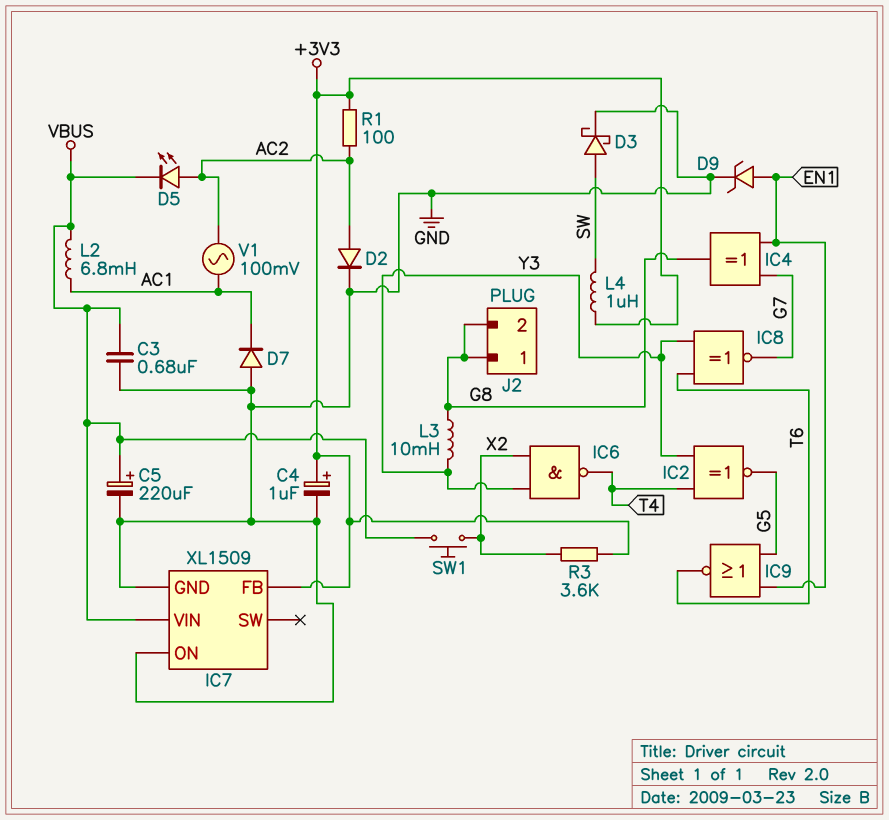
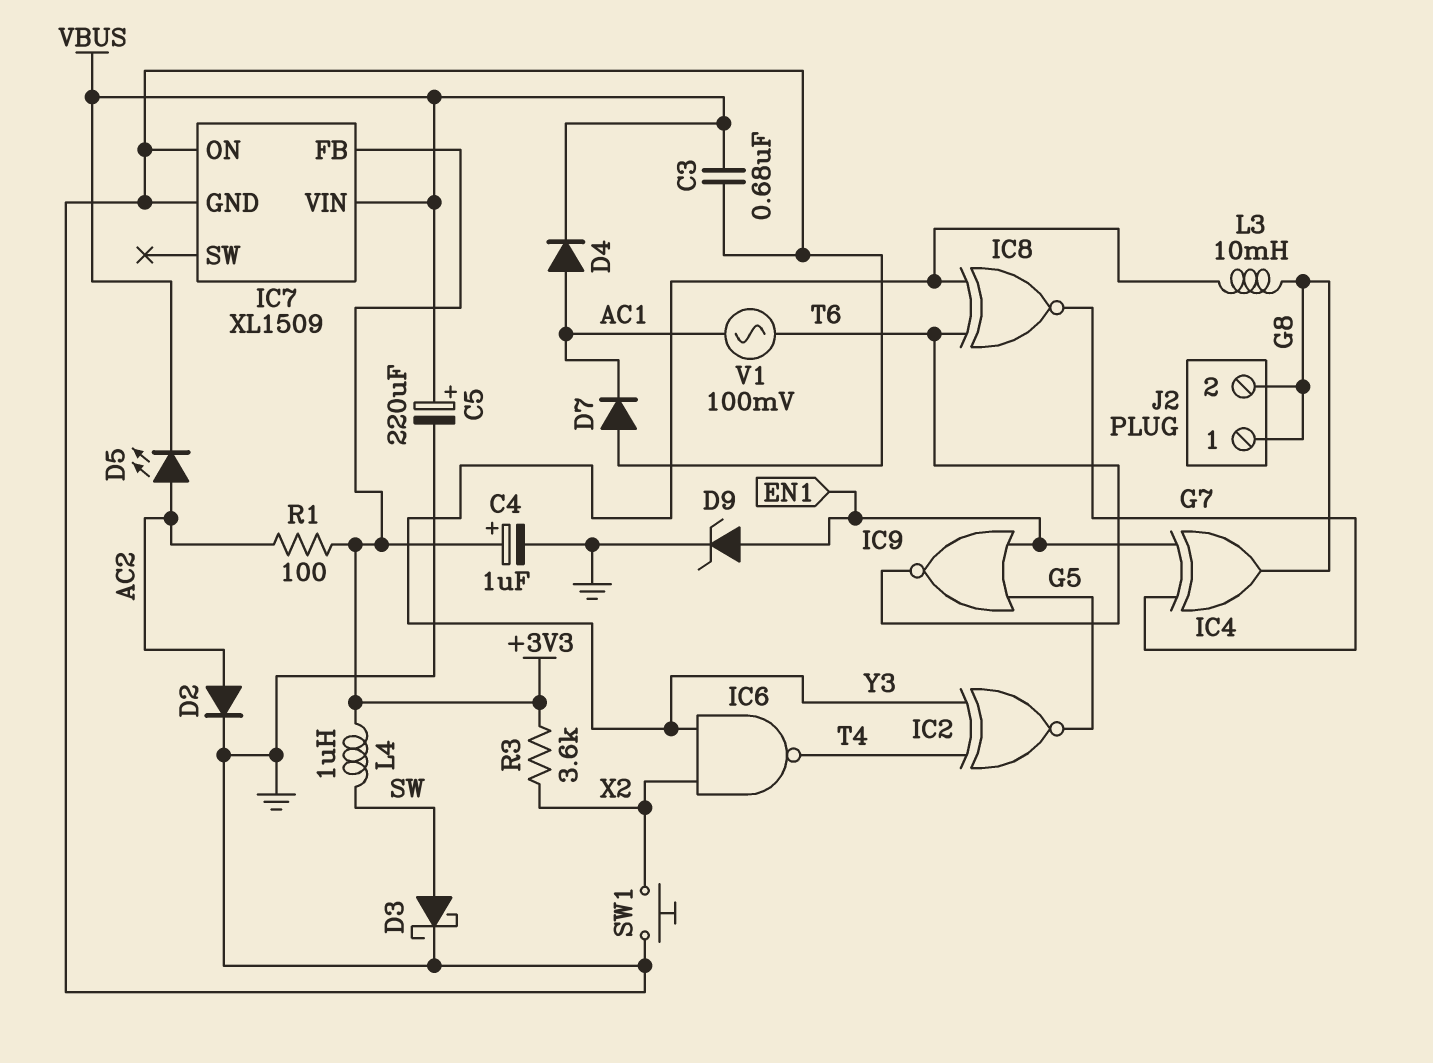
D4: none -> diode (A AC1, K VBUS)
L2: 6.8mH (AC1, VBUS) -> none
SW1: button (VBUS, X2) -> button (GND, X2)
V1: AC 100mV (AC1, AC2) -> AC 100mV (AC1, T6)

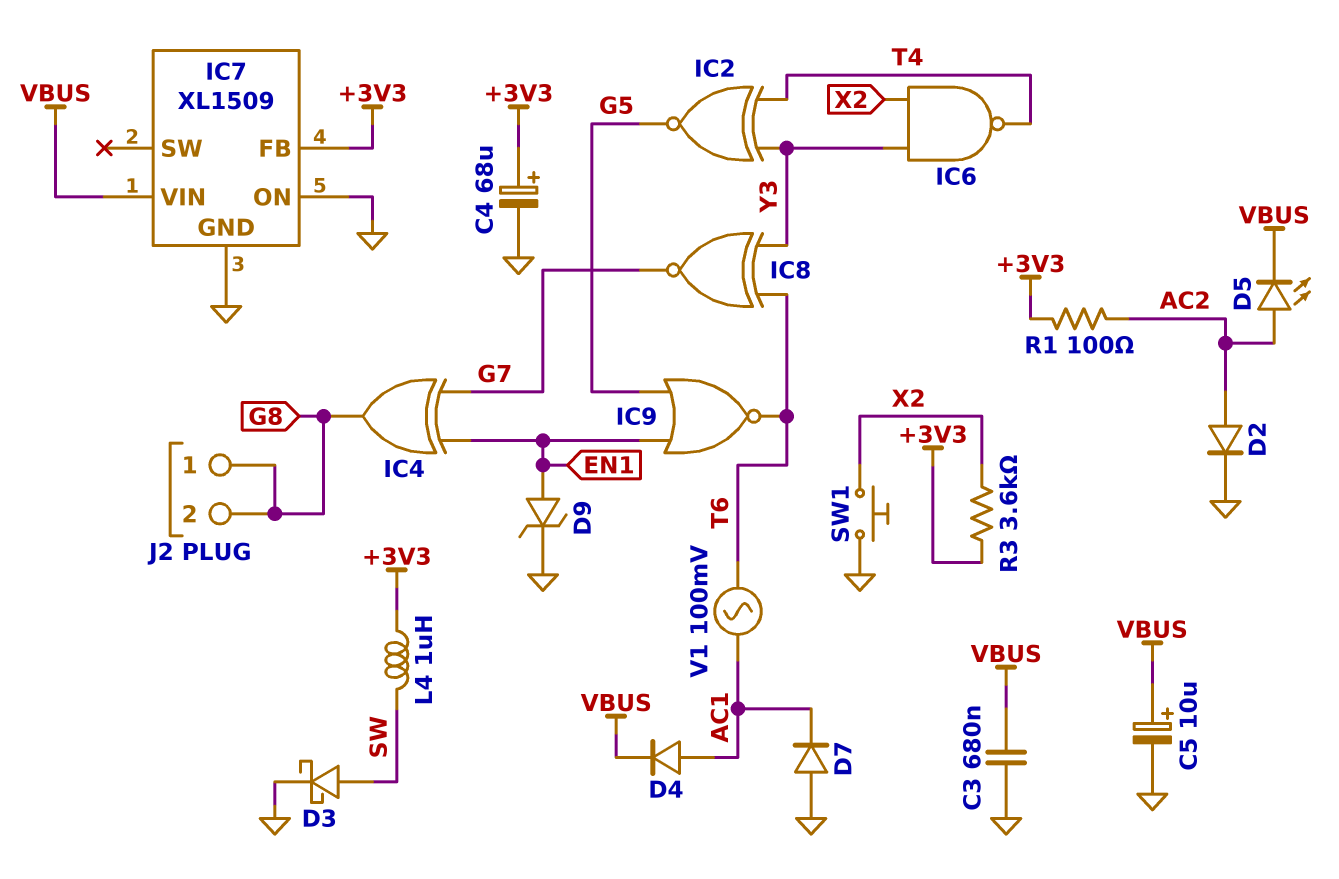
C4: 1uF (plus +3V3, minus GND) -> 68uF (plus +3V3, minus GND)
C5: 220uF (plus VBUS, minus GND) -> 10uF (plus VBUS, minus GND)
L3: 10mH (G8, Y3) -> none

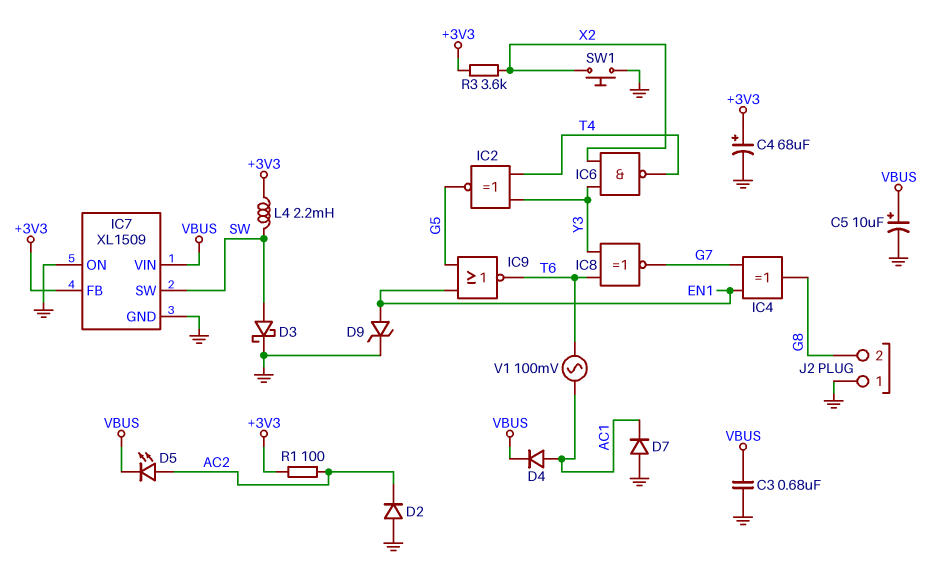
D2: diode (A AC2, K GND) -> diode (A GND, K AC2)
IC7 pin SW: none -> SW
J2 pin 1: G8 -> GND
L4: 1uH (+3V3, SW) -> 2.2mH (+3V3, SW)

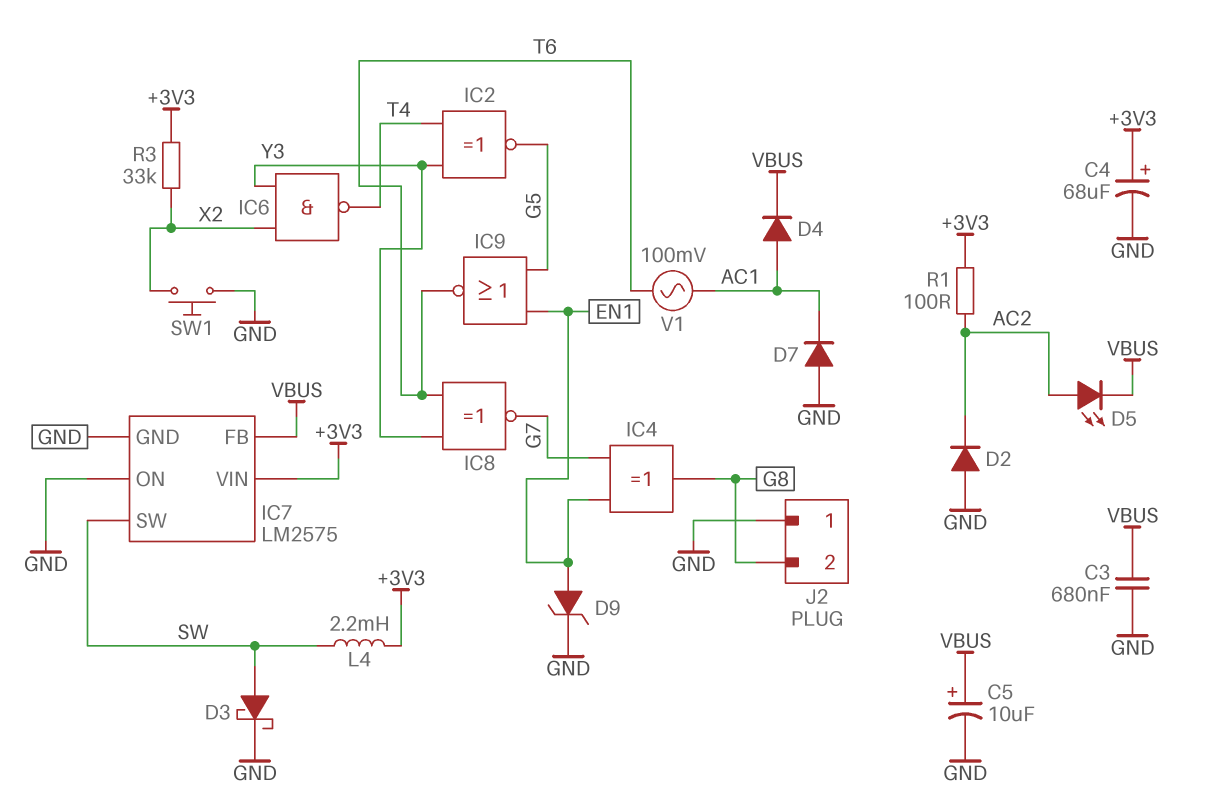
IC7: XL1509 -> LM2575
IC7 pin FB: +3V3 -> VBUS
IC7 pin VIN: VBUS -> +3V3
R3: 3.6k (+3V3, X2) -> 33k (+3V3, X2)

